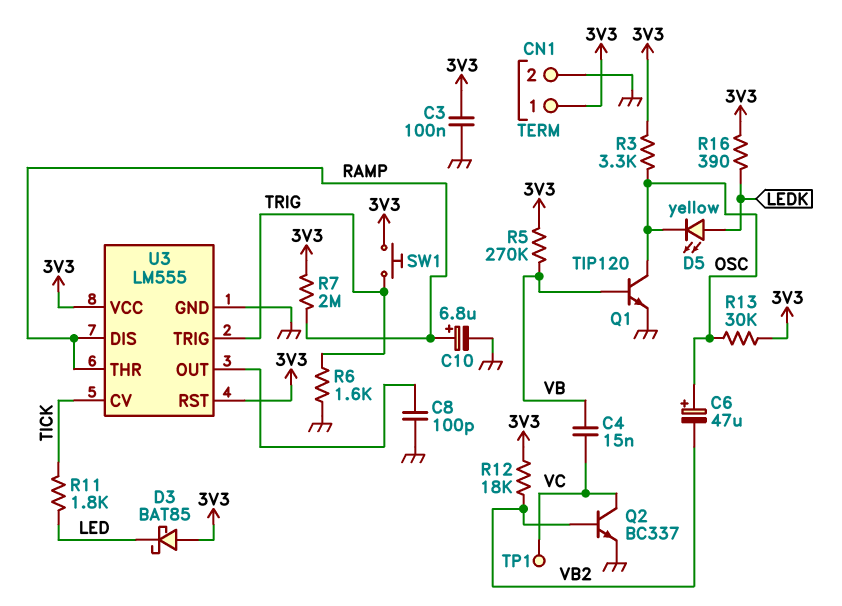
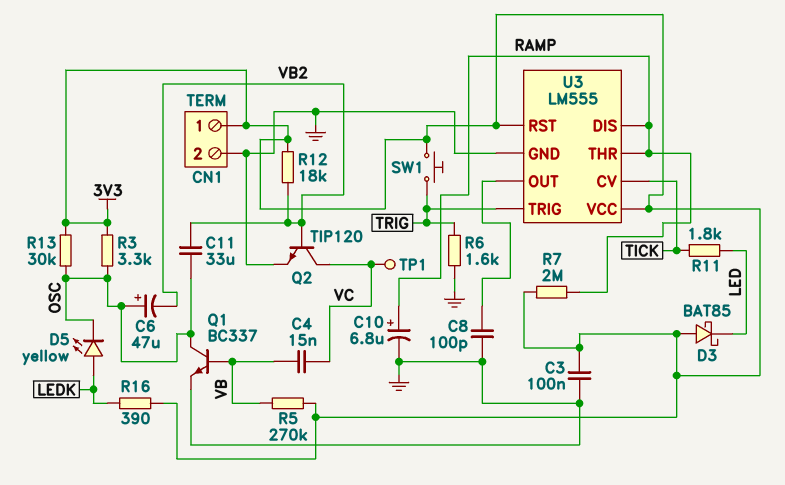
C11: none -> 33uF (OSC, VB2)
Q1: NPN TIP120 (B VB, C OSC, E GND) -> NPN BC337 (B VB, C OSC, E GND)
Q2: NPN BC337 (B VB2, C VC, E GND) -> NPN TIP120 (B VB2, C VC, E GND)

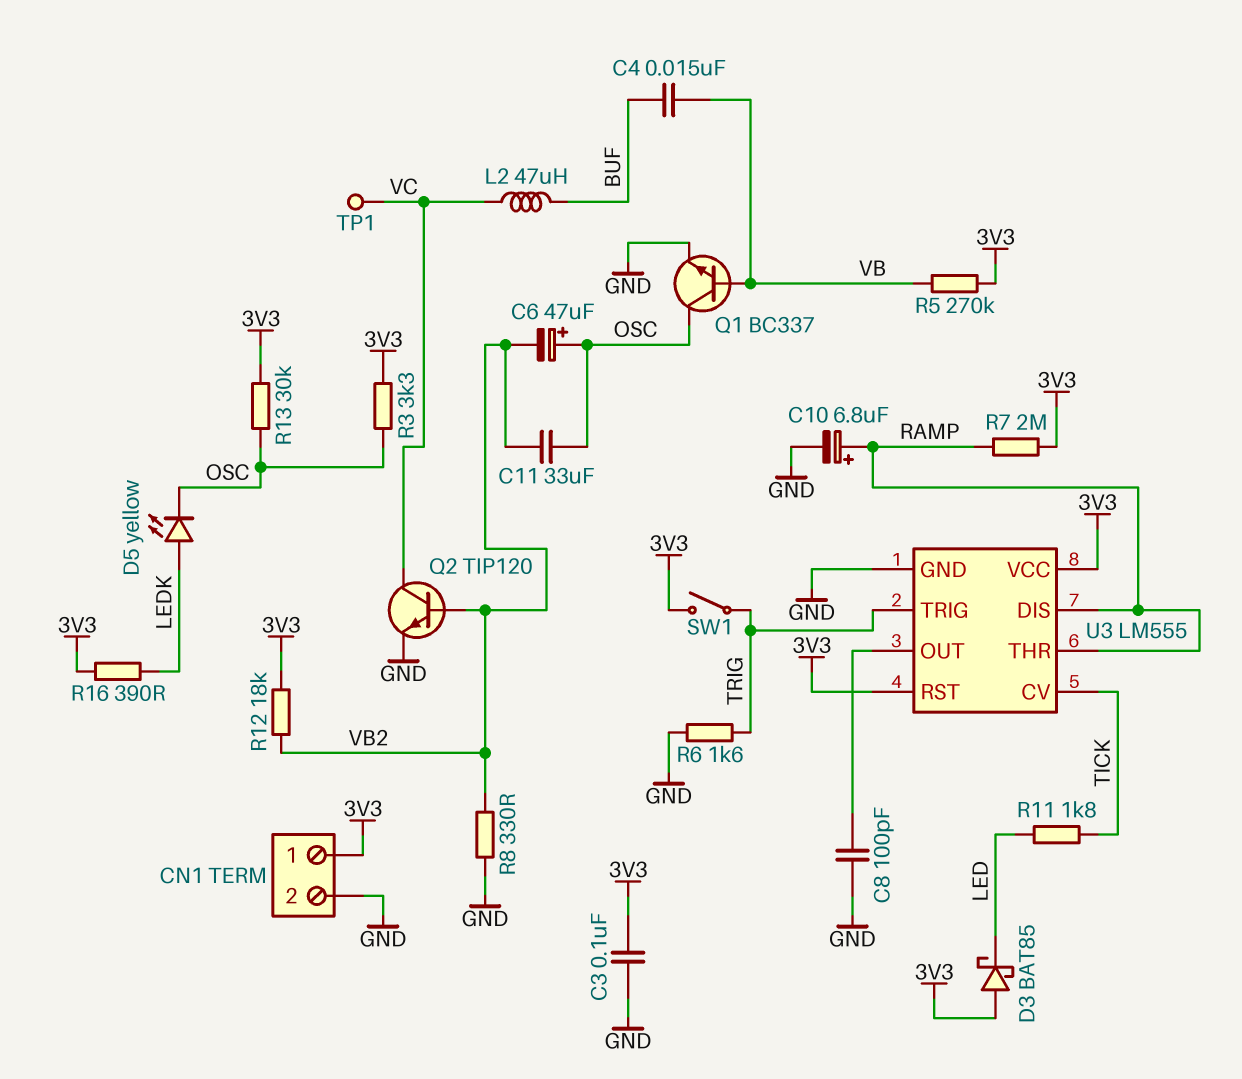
C4: 15nF (VB, VC) -> 15nF (BUF, VB)
L2: none -> 47uH (BUF, VC)
R8: none -> 330 (GND, VB2)
SW1: button (3V3, TRIG) -> switch (3V3, TRIG)

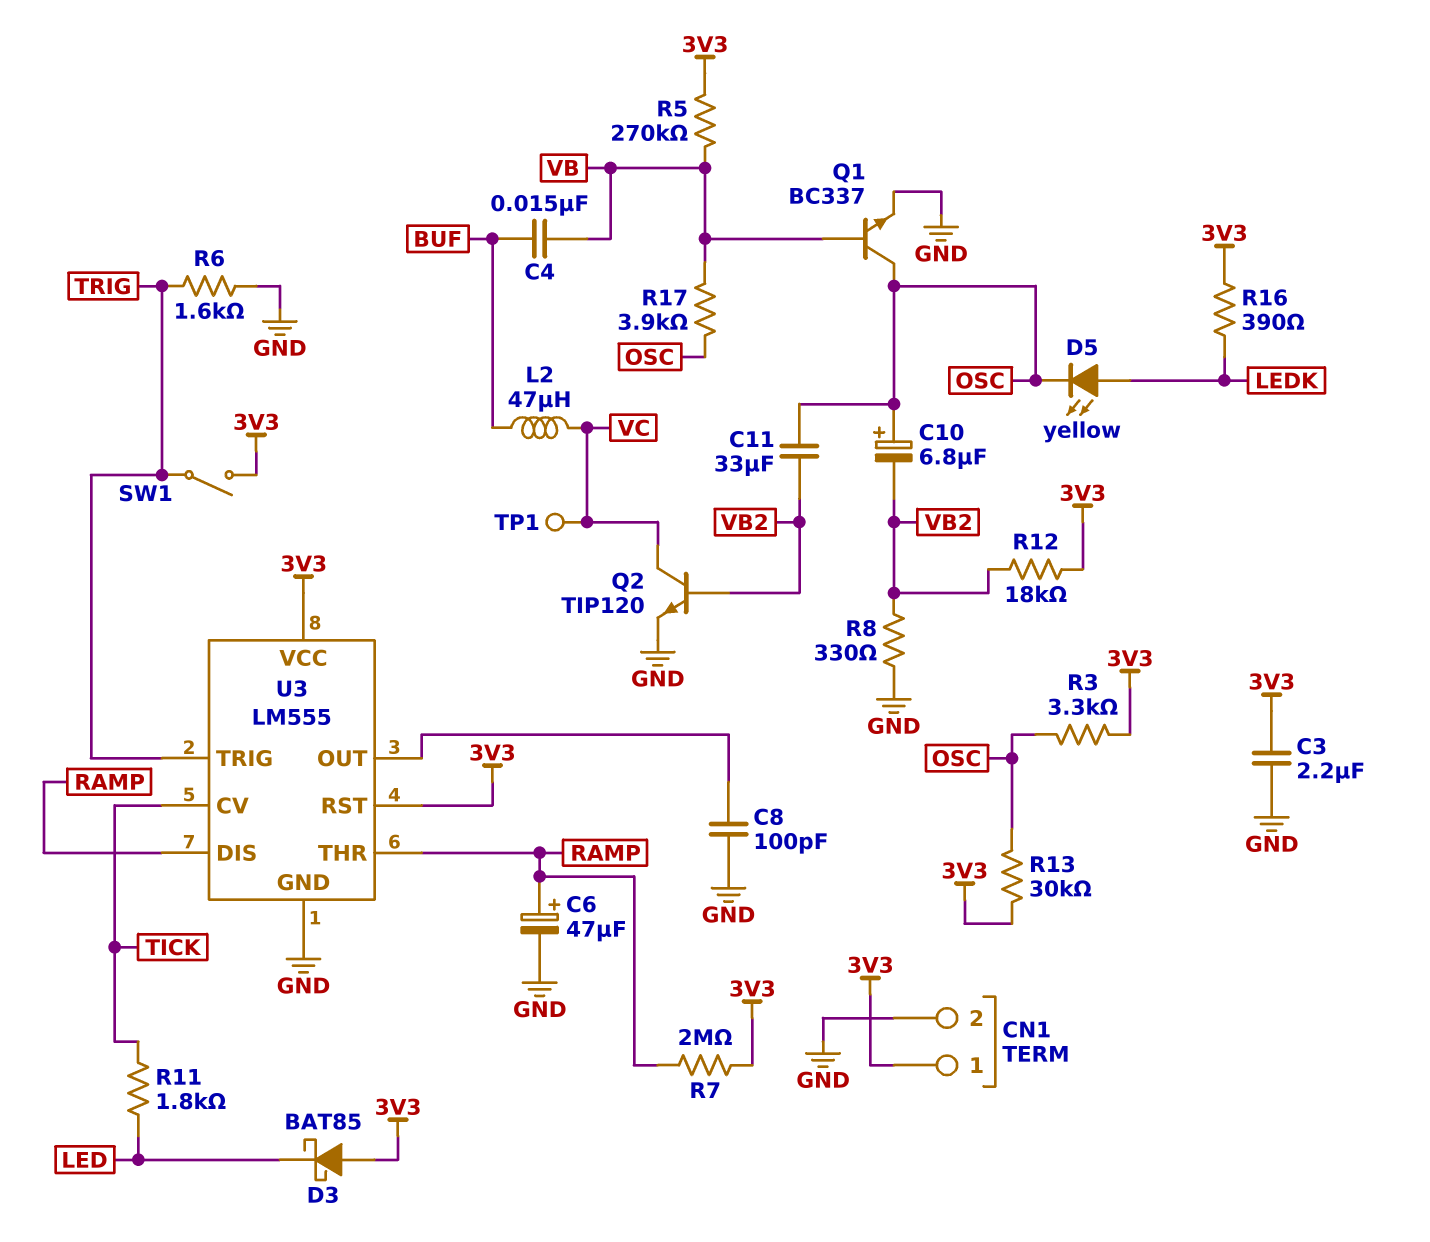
C3: 100nF (3V3, GND) -> 2.2uF (3V3, GND)
C6: 47uF (plus OSC, minus VB2) -> 47uF (plus RAMP, minus GND)
C10: 6.8uF (plus RAMP, minus GND) -> 6.8uF (plus OSC, minus VB2)
R17: none -> 3.9k (OSC, VB)

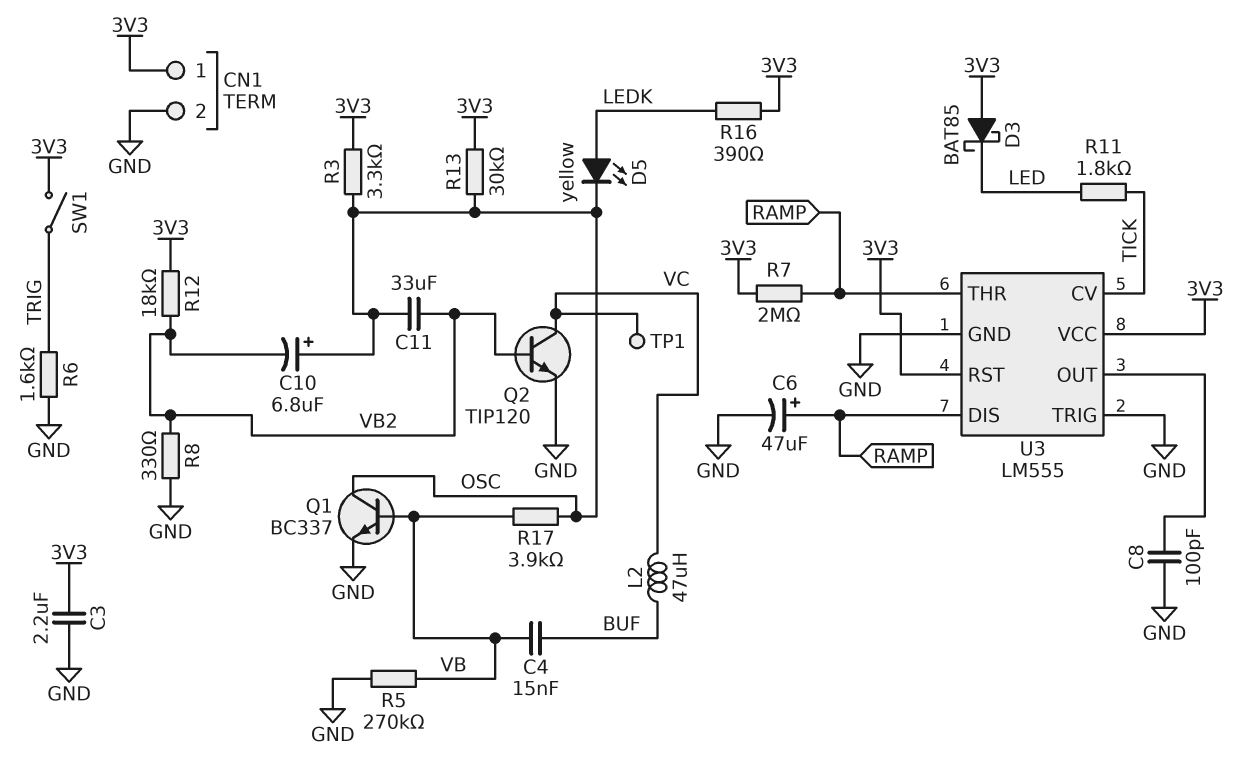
R5: 270k (3V3, VB) -> 270k (GND, VB)
U3 pin TRIG: TRIG -> GND

